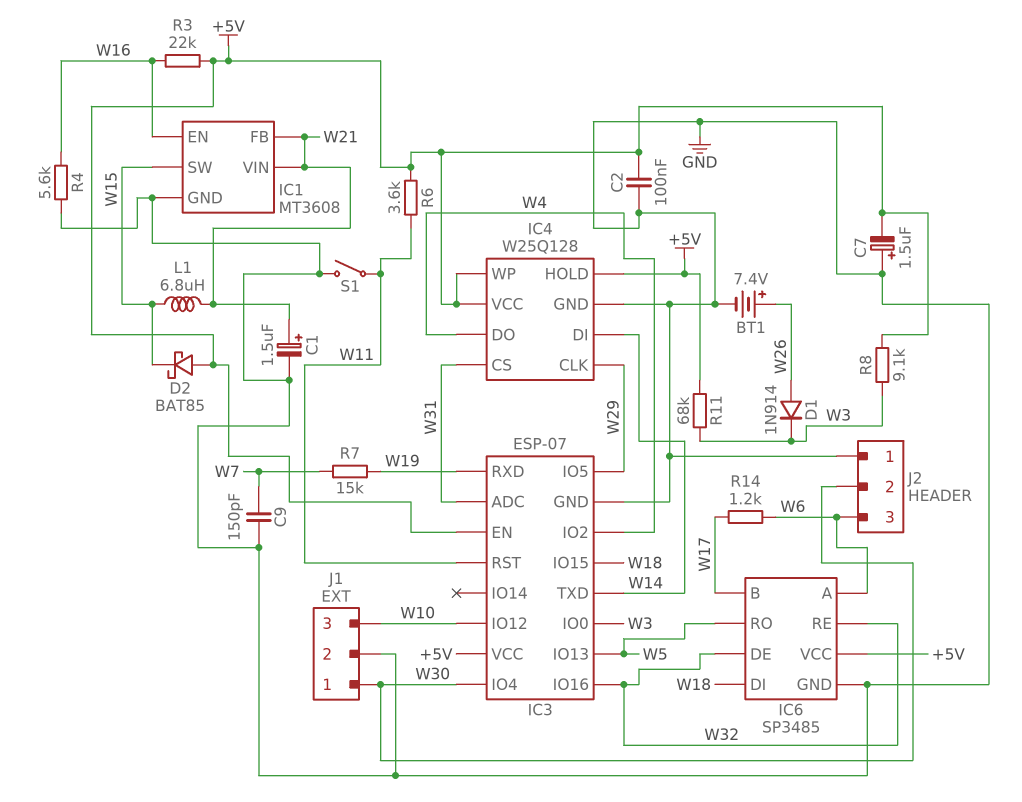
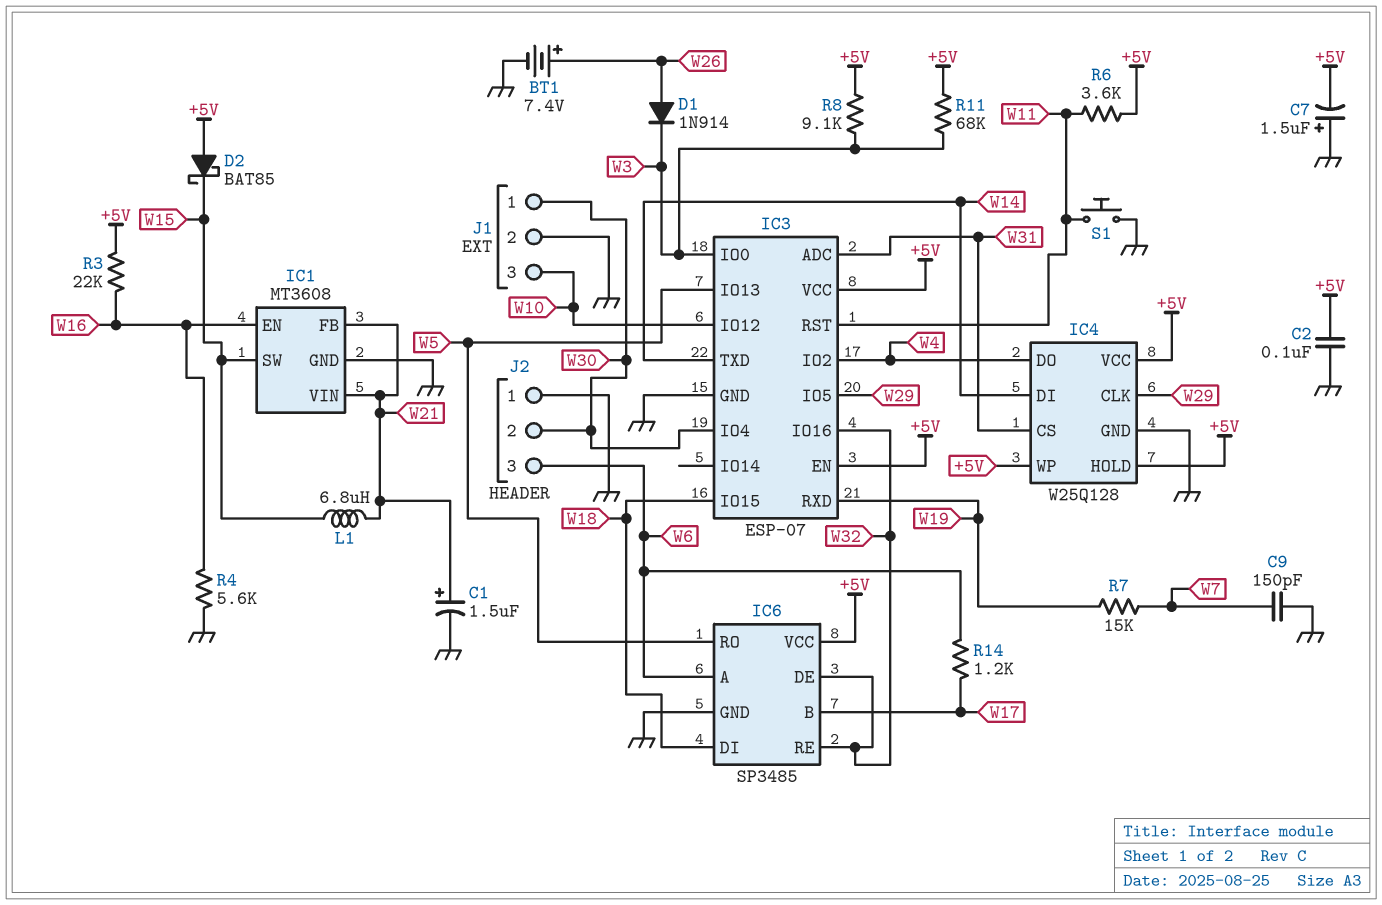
S1: switch (GND, W11) -> button (GND, W11)

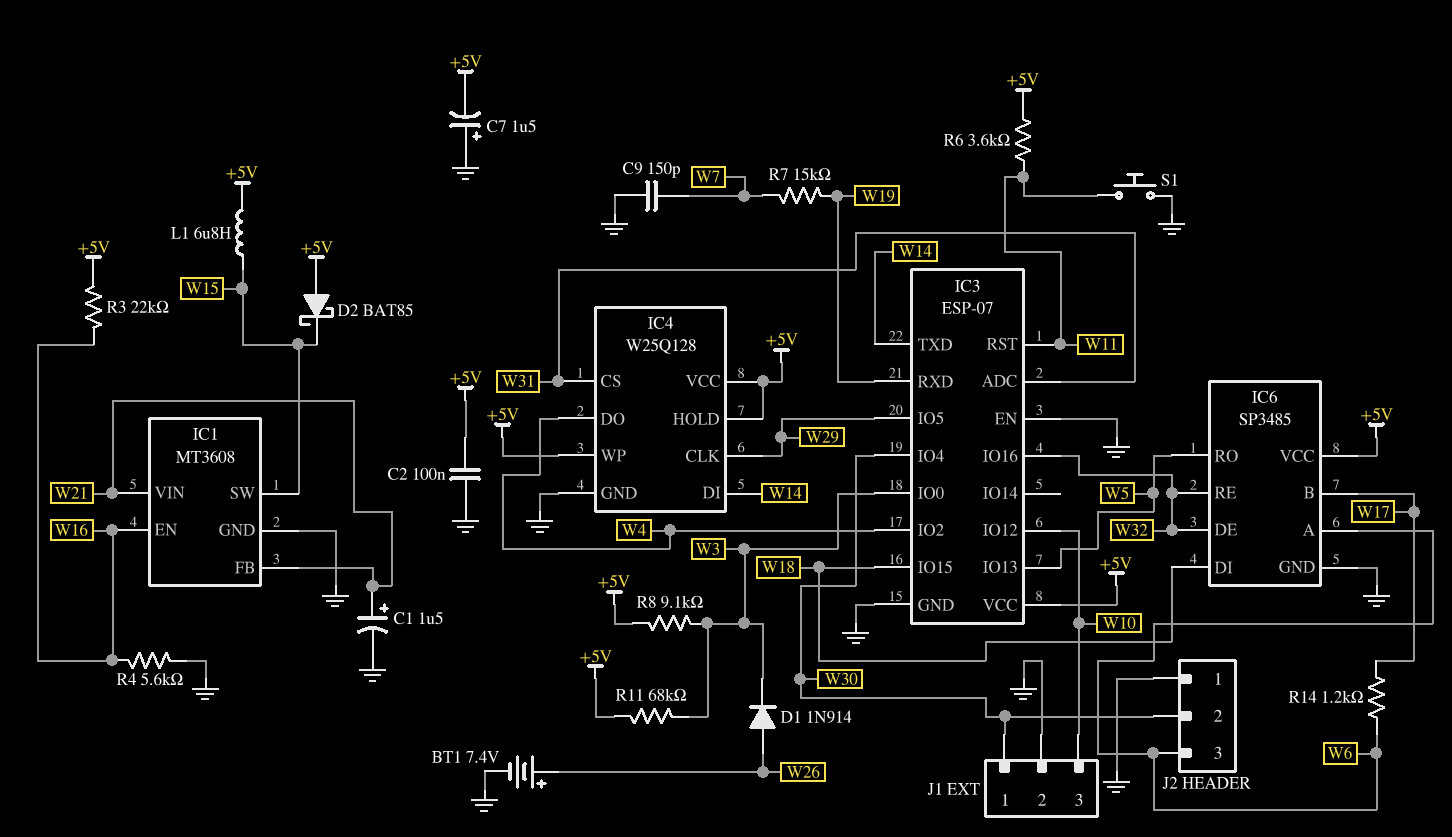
IC3 pin EN: +5V -> GND
L1: 6.8uH (W15, W21) -> 6.8uH (+5V, W15)

